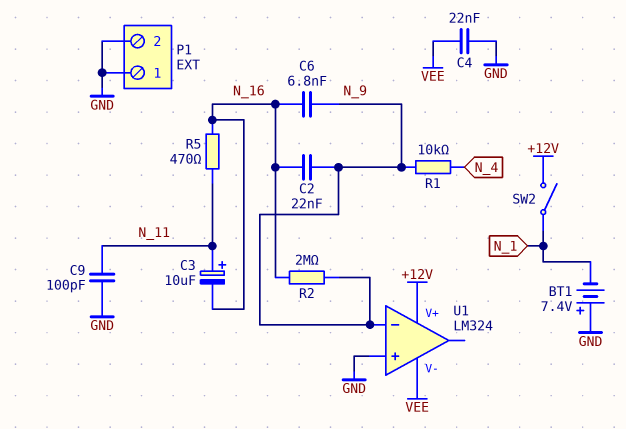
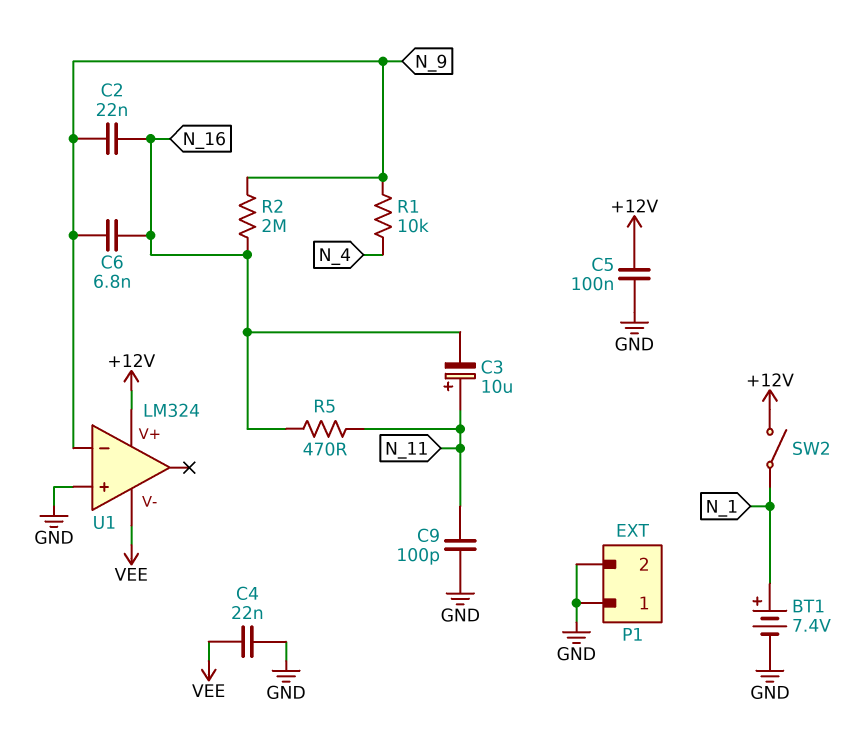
BT1: 7.4V (plus GND, minus N_1) -> 7.4V (plus N_1, minus GND)
C5: none -> 100nF (+12V, GND)

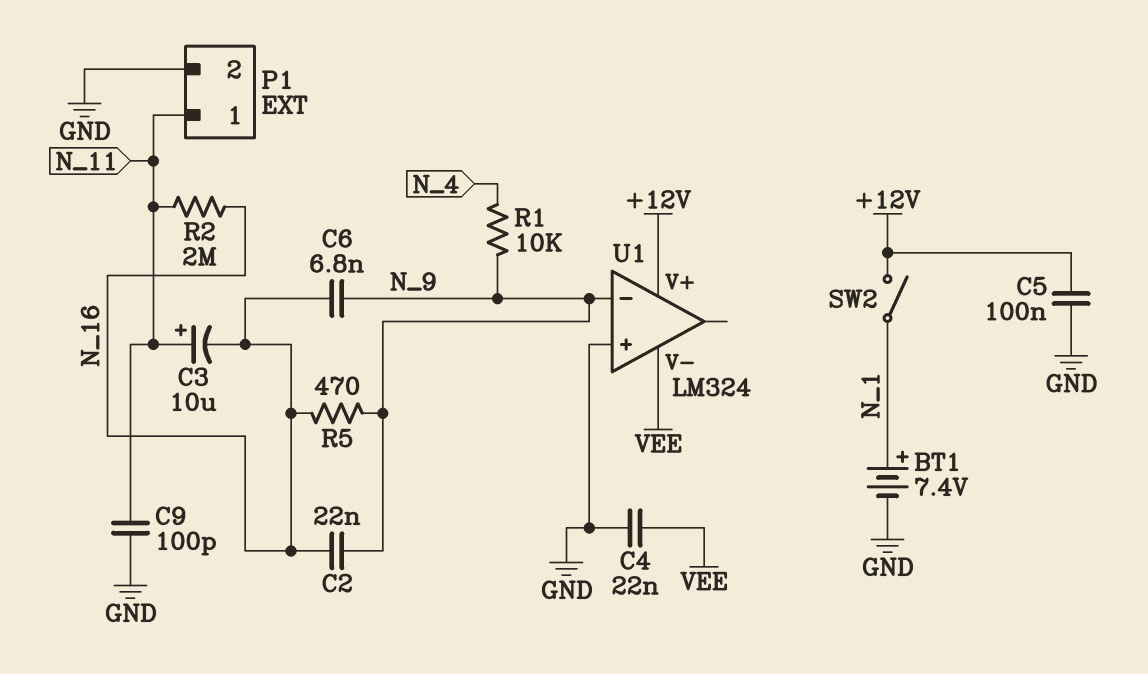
P1 pin 1: GND -> N_11
R2: 2M (N_9, N_16) -> 2M (N_11, N_16)
R5: 470 (N_11, N_16) -> 470 (N_9, N_16)

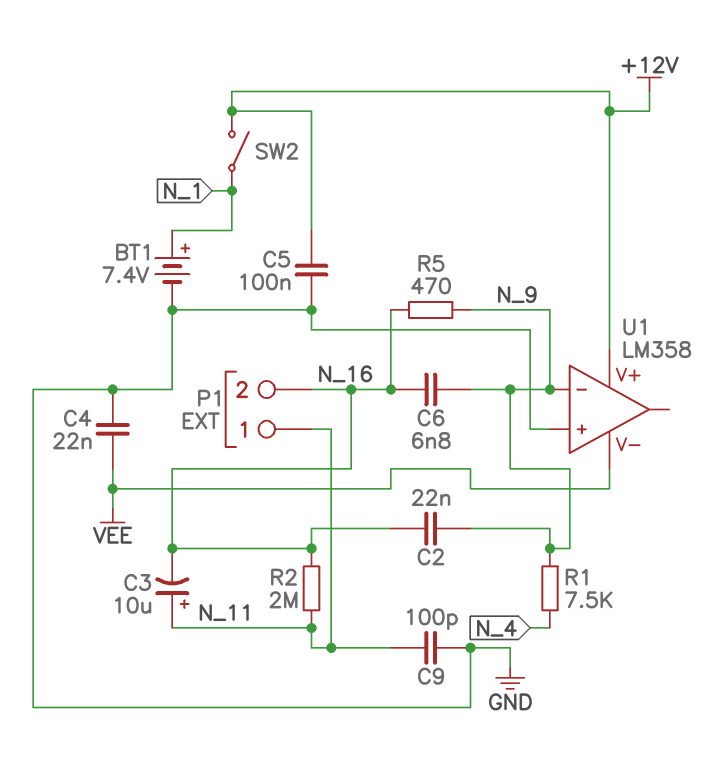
P1 pin 2: GND -> N_16
R1: 10k (N_4, N_9) -> 7.5k (N_4, N_9)
U1: LM324 -> LM358

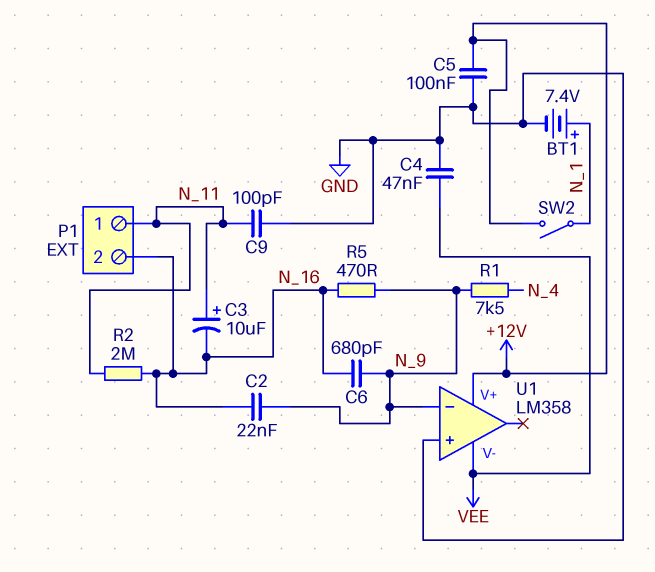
C4: 22nF (GND, VEE) -> 47nF (GND, VEE)
C6: 6.8nF (N_9, N_16) -> 680pF (N_9, N_16)

